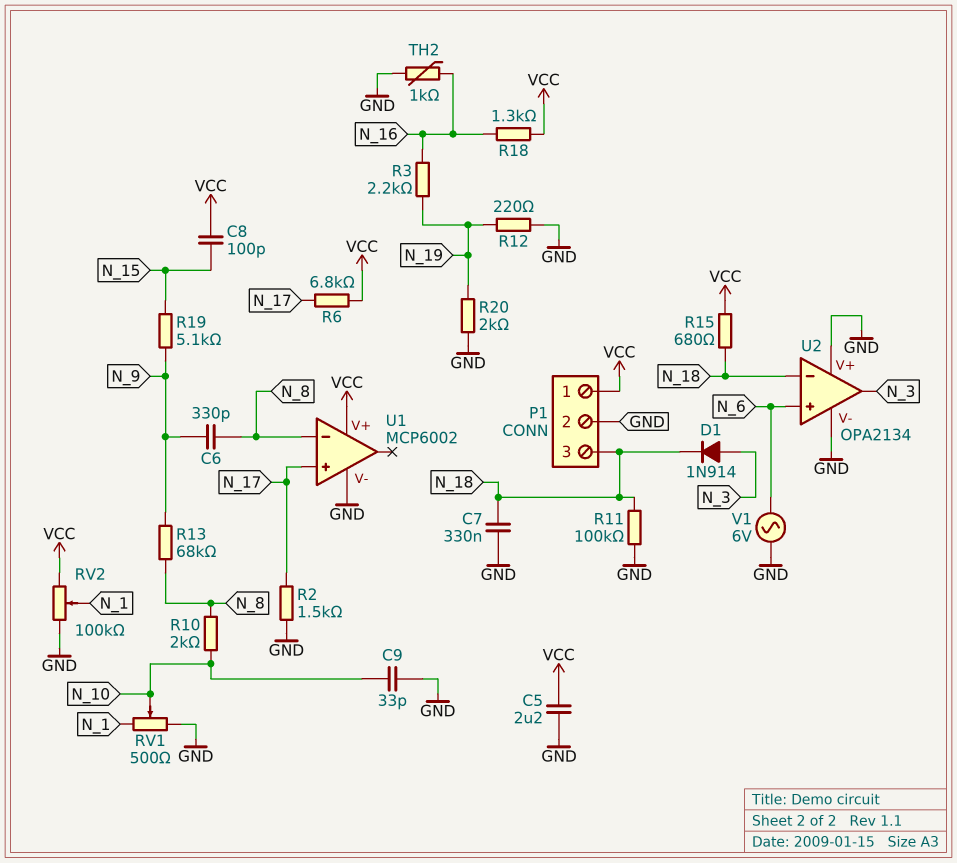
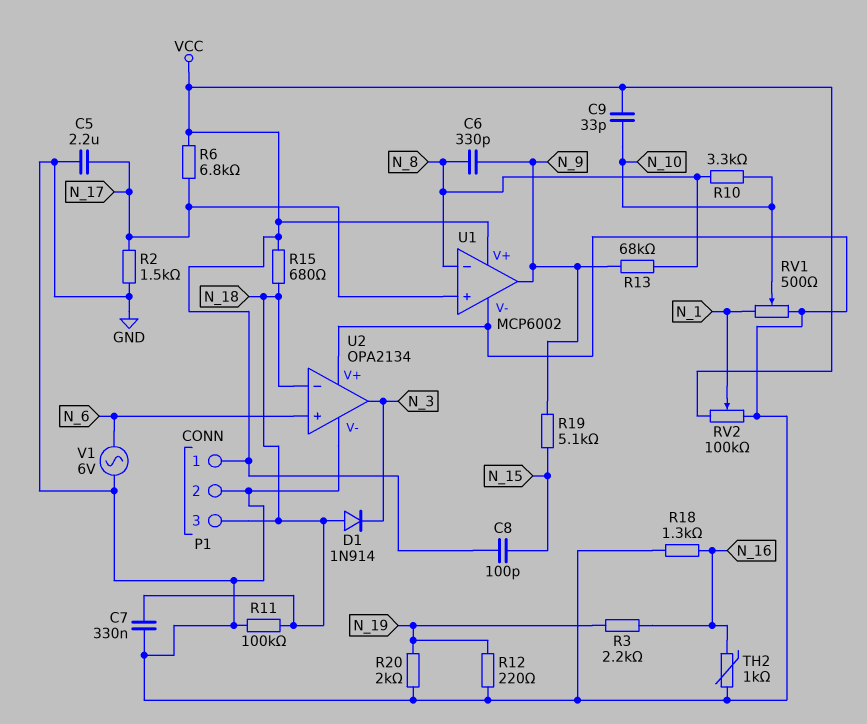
C5: 2.2uF (GND, VCC) -> 2.2uF (GND, N_17)
C9: 33pF (GND, N_10) -> 33pF (N_10, VCC)
D1: diode 1N914 (A N_3, K N_18) -> diode 1N914 (A N_18, K N_3)
R10: 2k (N_8, N_10) -> 3.3k (N_8, N_10)
R18: 1.3k (N_16, VCC) -> 1.3k (GND, N_16)
U1 pin out: none -> N_9

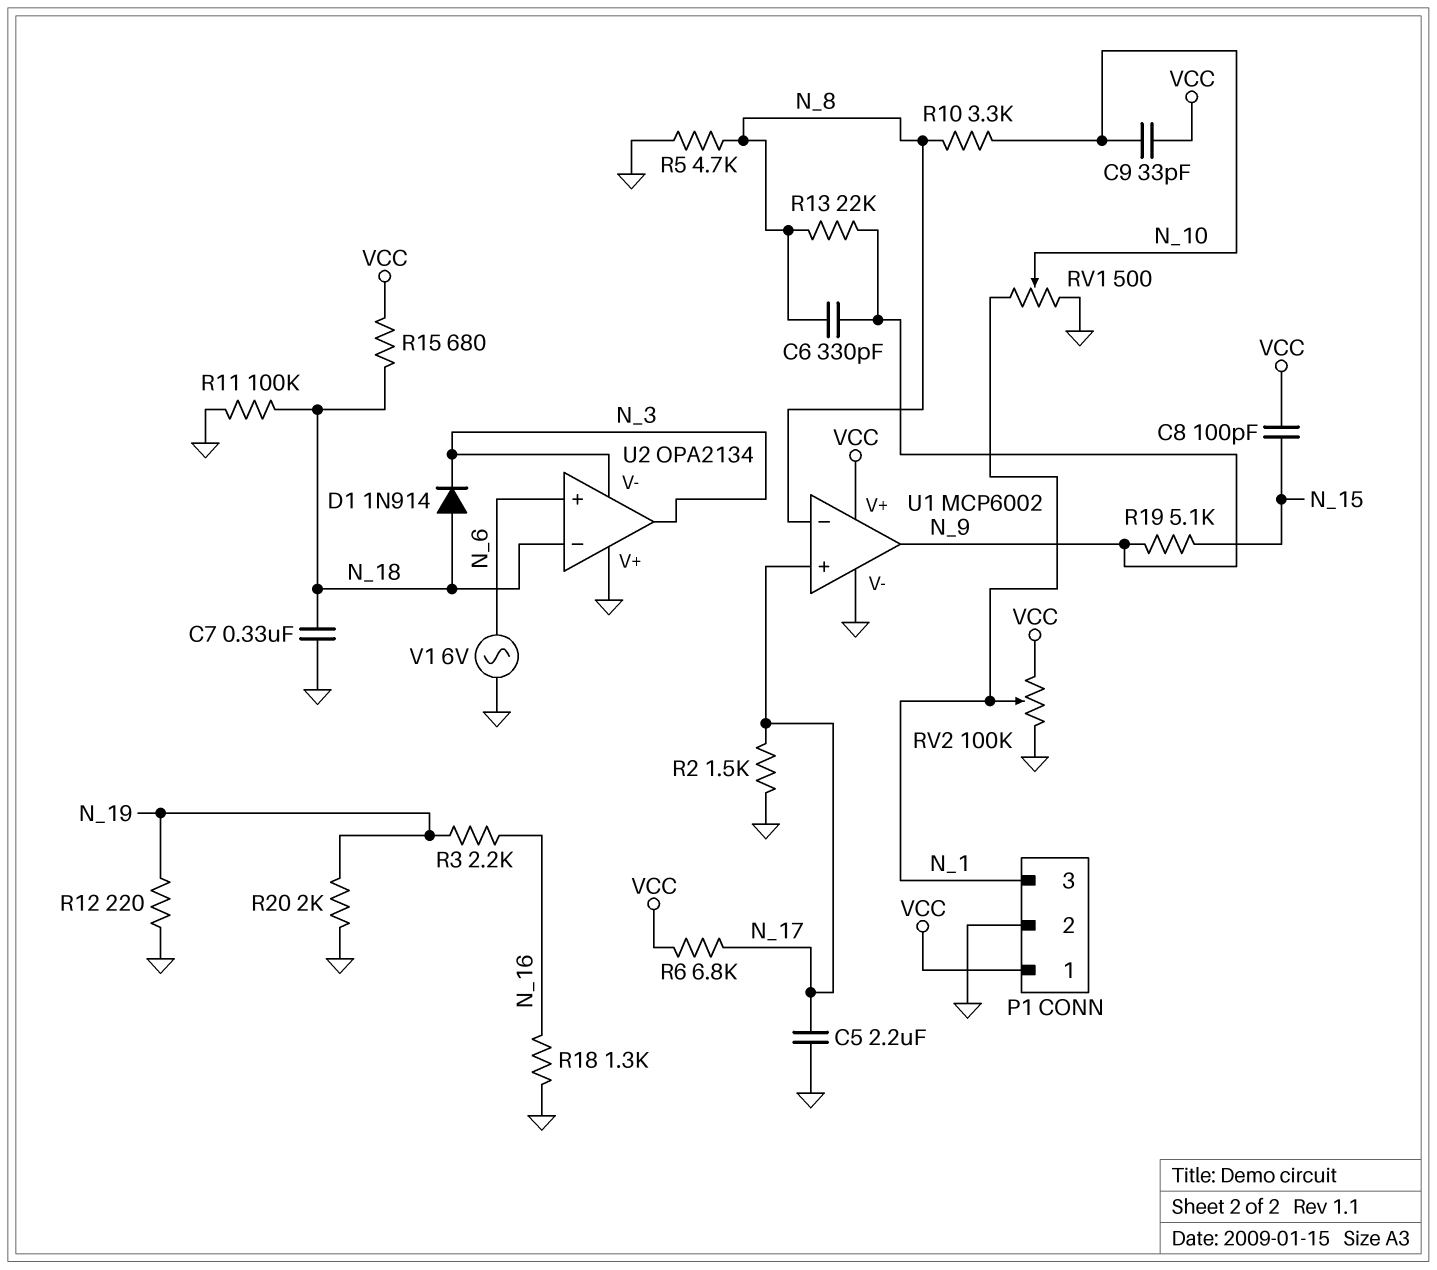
P1 pin 3: N_18 -> N_1
R5: none -> 4.7k (GND, N_8)
R13: 68k (N_8, N_9) -> 22k (N_8, N_9)
TH2: 1k (GND, N_16) -> none
U2 pin V-: GND -> N_3

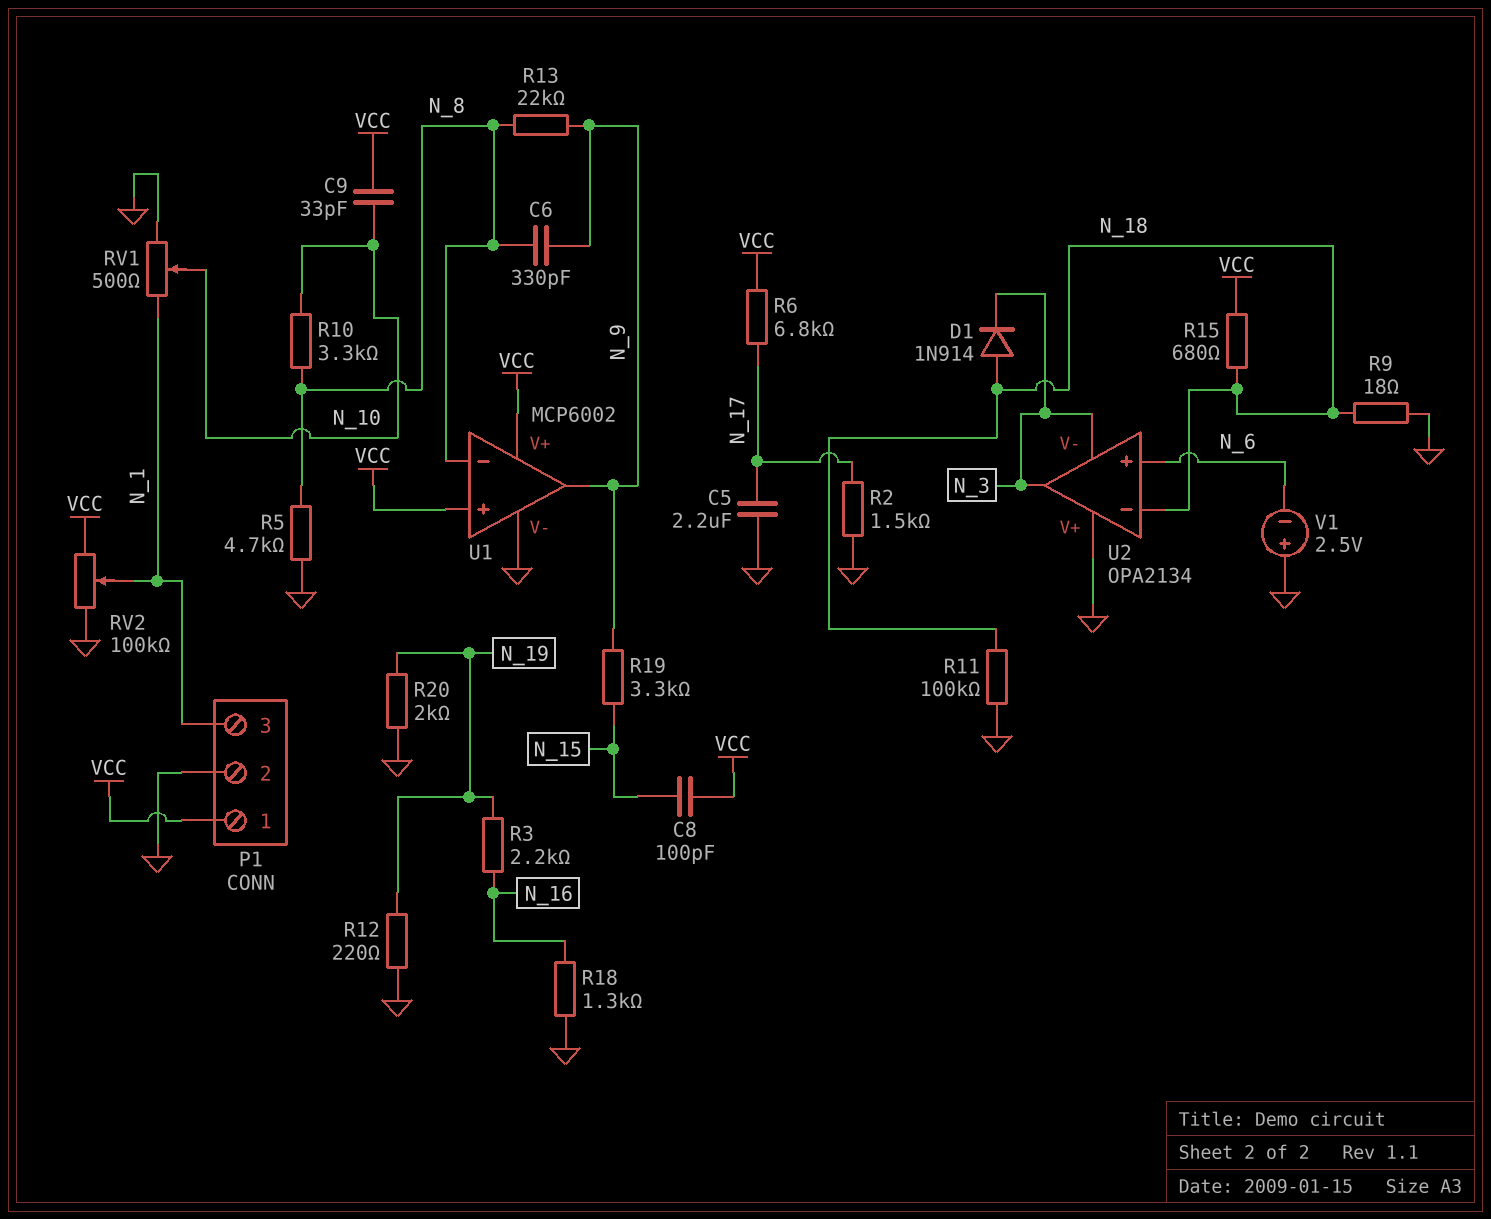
C7: 330nF (GND, N_18) -> none
R9: none -> 18 (GND, N_18)
R19: 5.1k (N_9, N_15) -> 3.3k (N_9, N_15)
U1 pin in+: N_17 -> VCC
V1: AC 6V (GND, N_6) -> 2.5V (plus GND, minus N_6)

